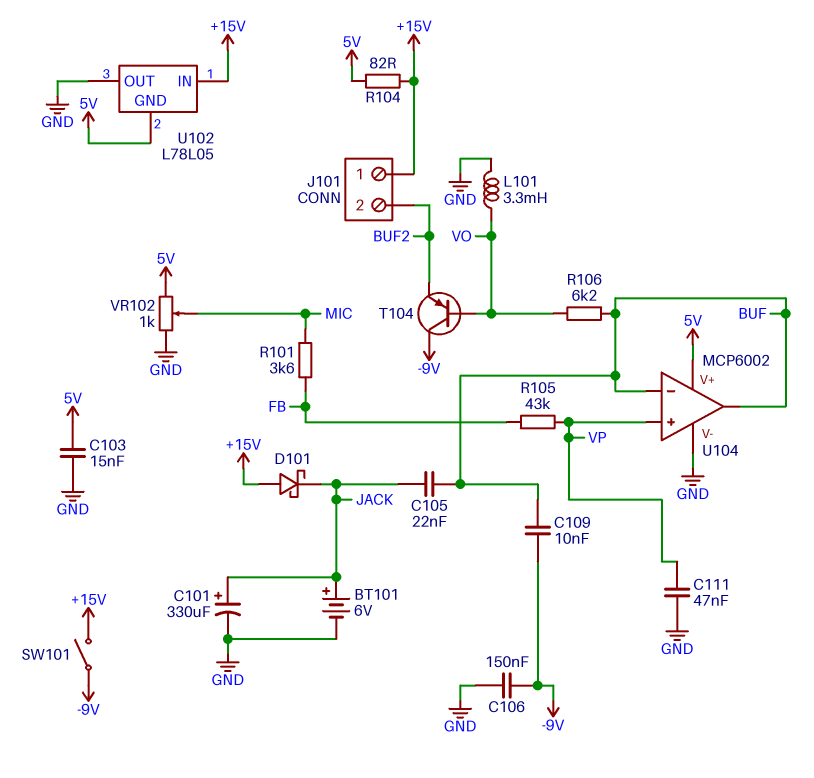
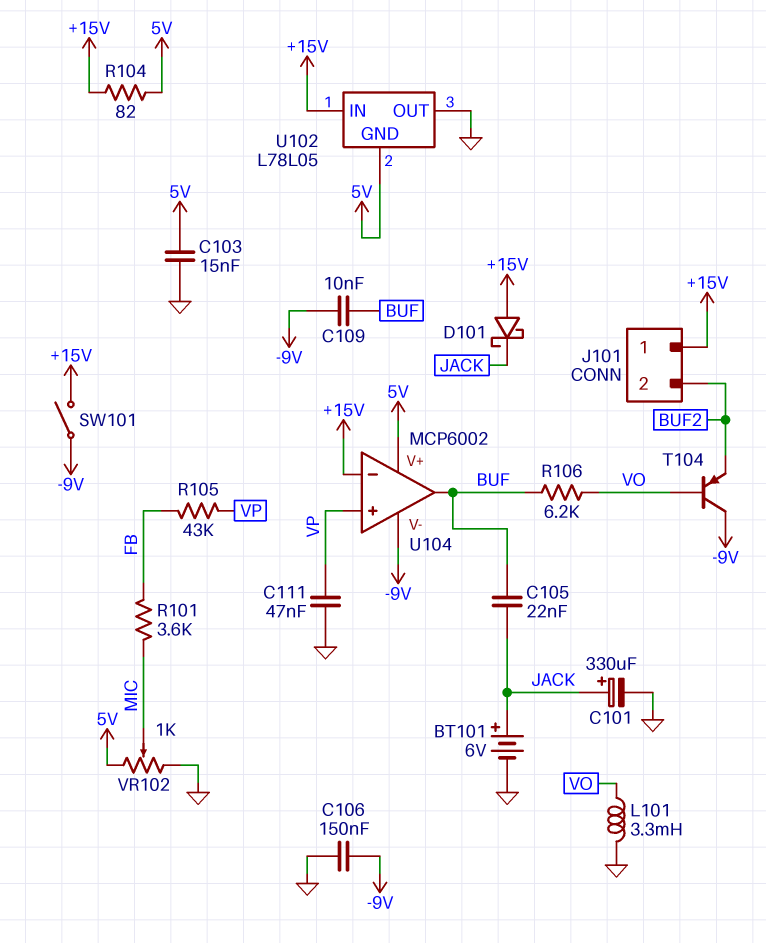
U104 pin V-: GND -> -9V
U104 pin in-: BUF -> +15V

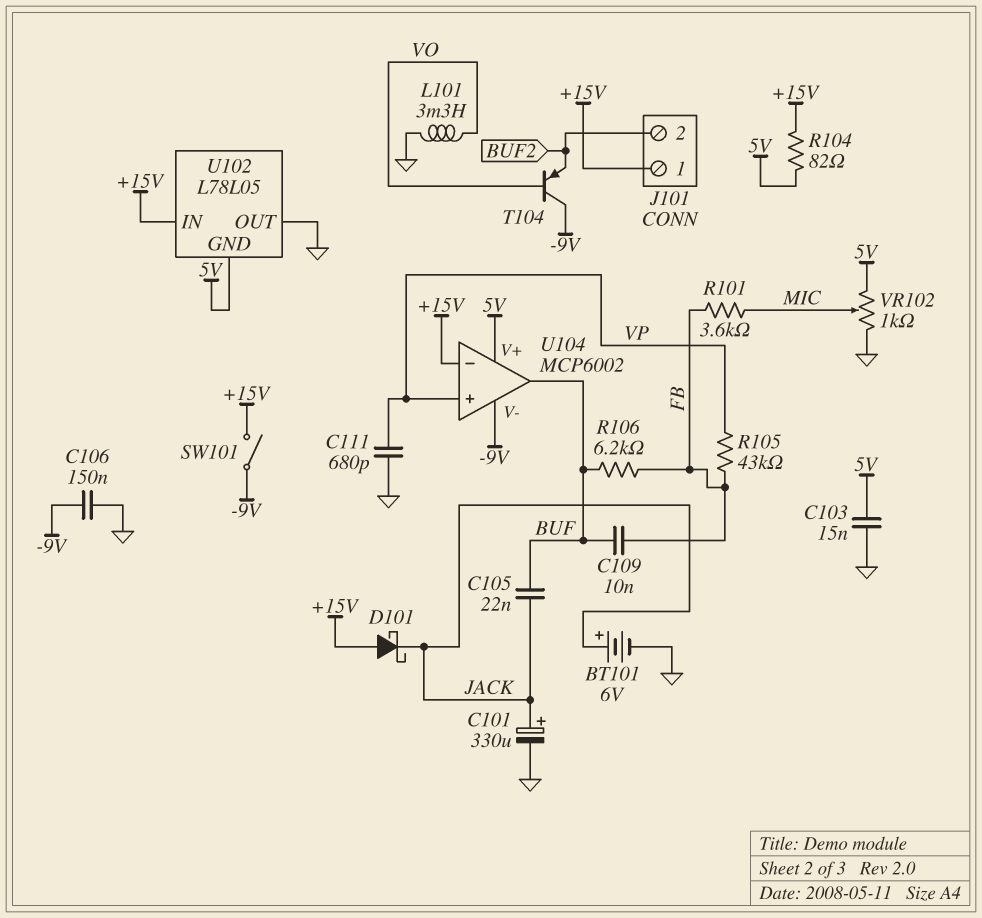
C109: 10nF (-9V, BUF) -> 10nF (BUF, FB)
C111: 47nF (GND, VP) -> 680pF (GND, VP)
R106: 6.2k (BUF, VO) -> 6.2k (BUF, FB)

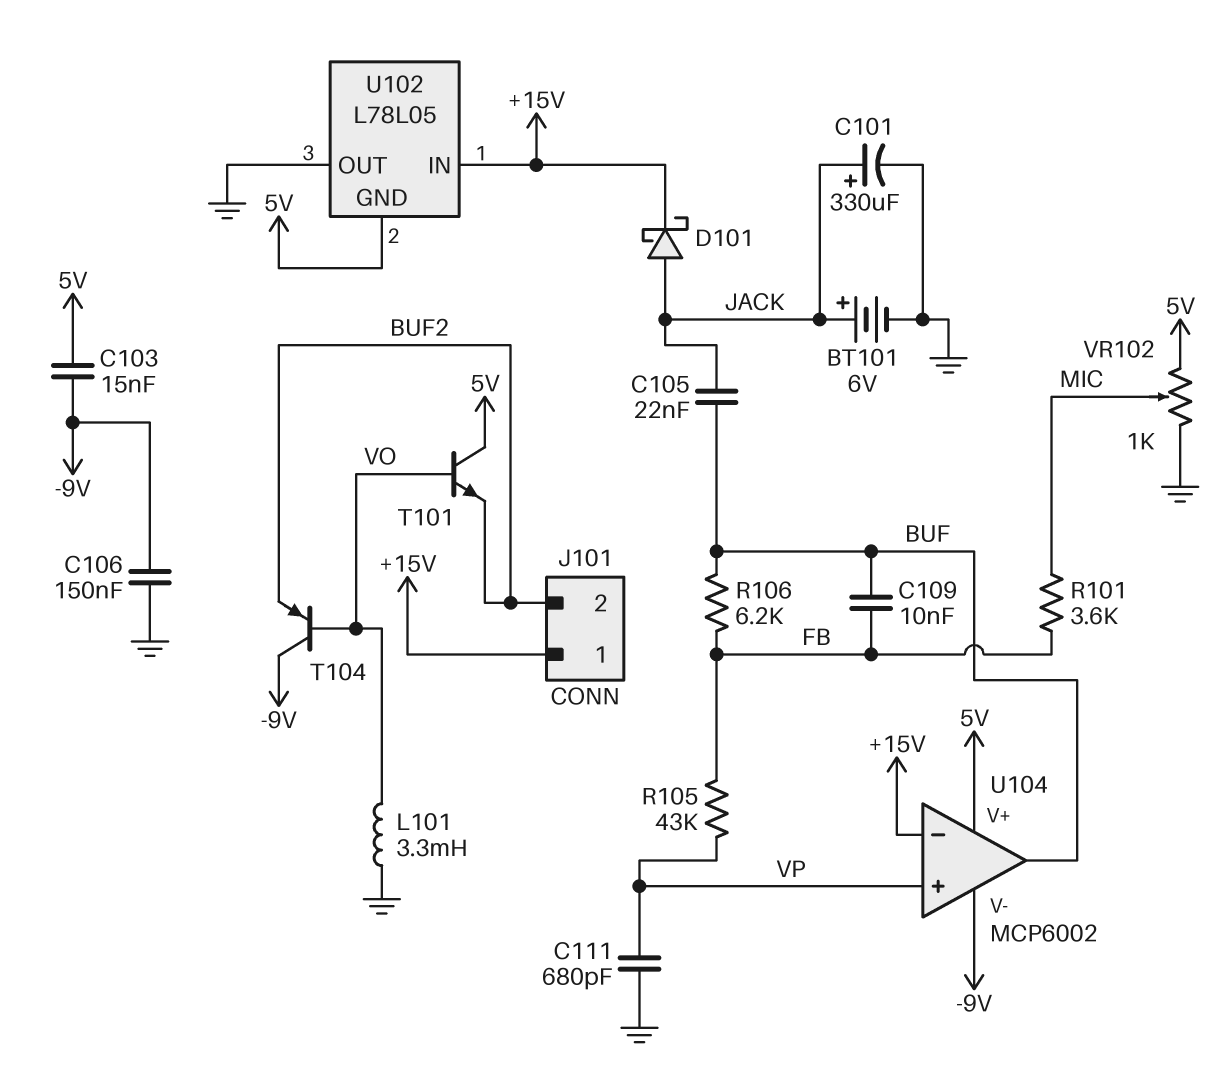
C103: 15nF (5V, GND) -> 15nF (-9V, 5V)
D101: schottky (A +15V, K JACK) -> schottky (A JACK, K +15V)
R104: 82 (+15V, 5V) -> none
SW101: switch (+15V, -9V) -> none
T101: none -> NPN (B VO, C 5V, E BUF2)

